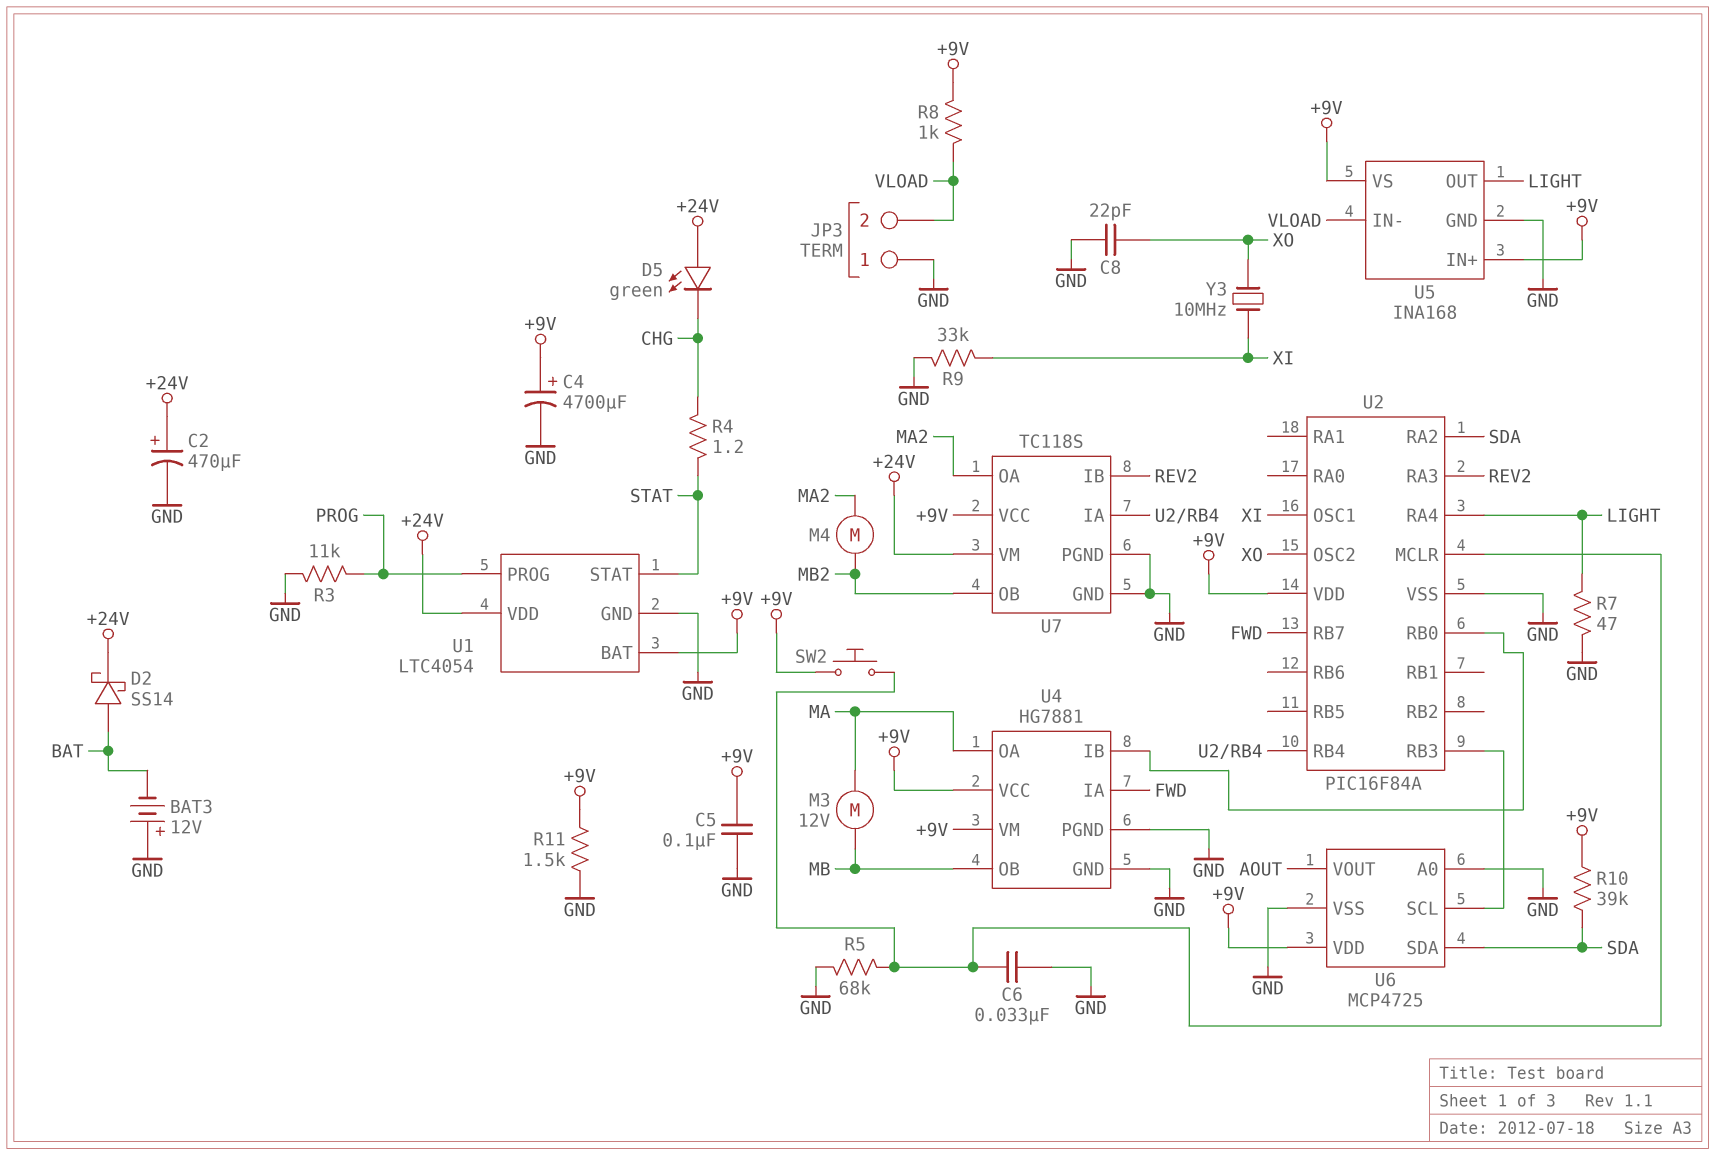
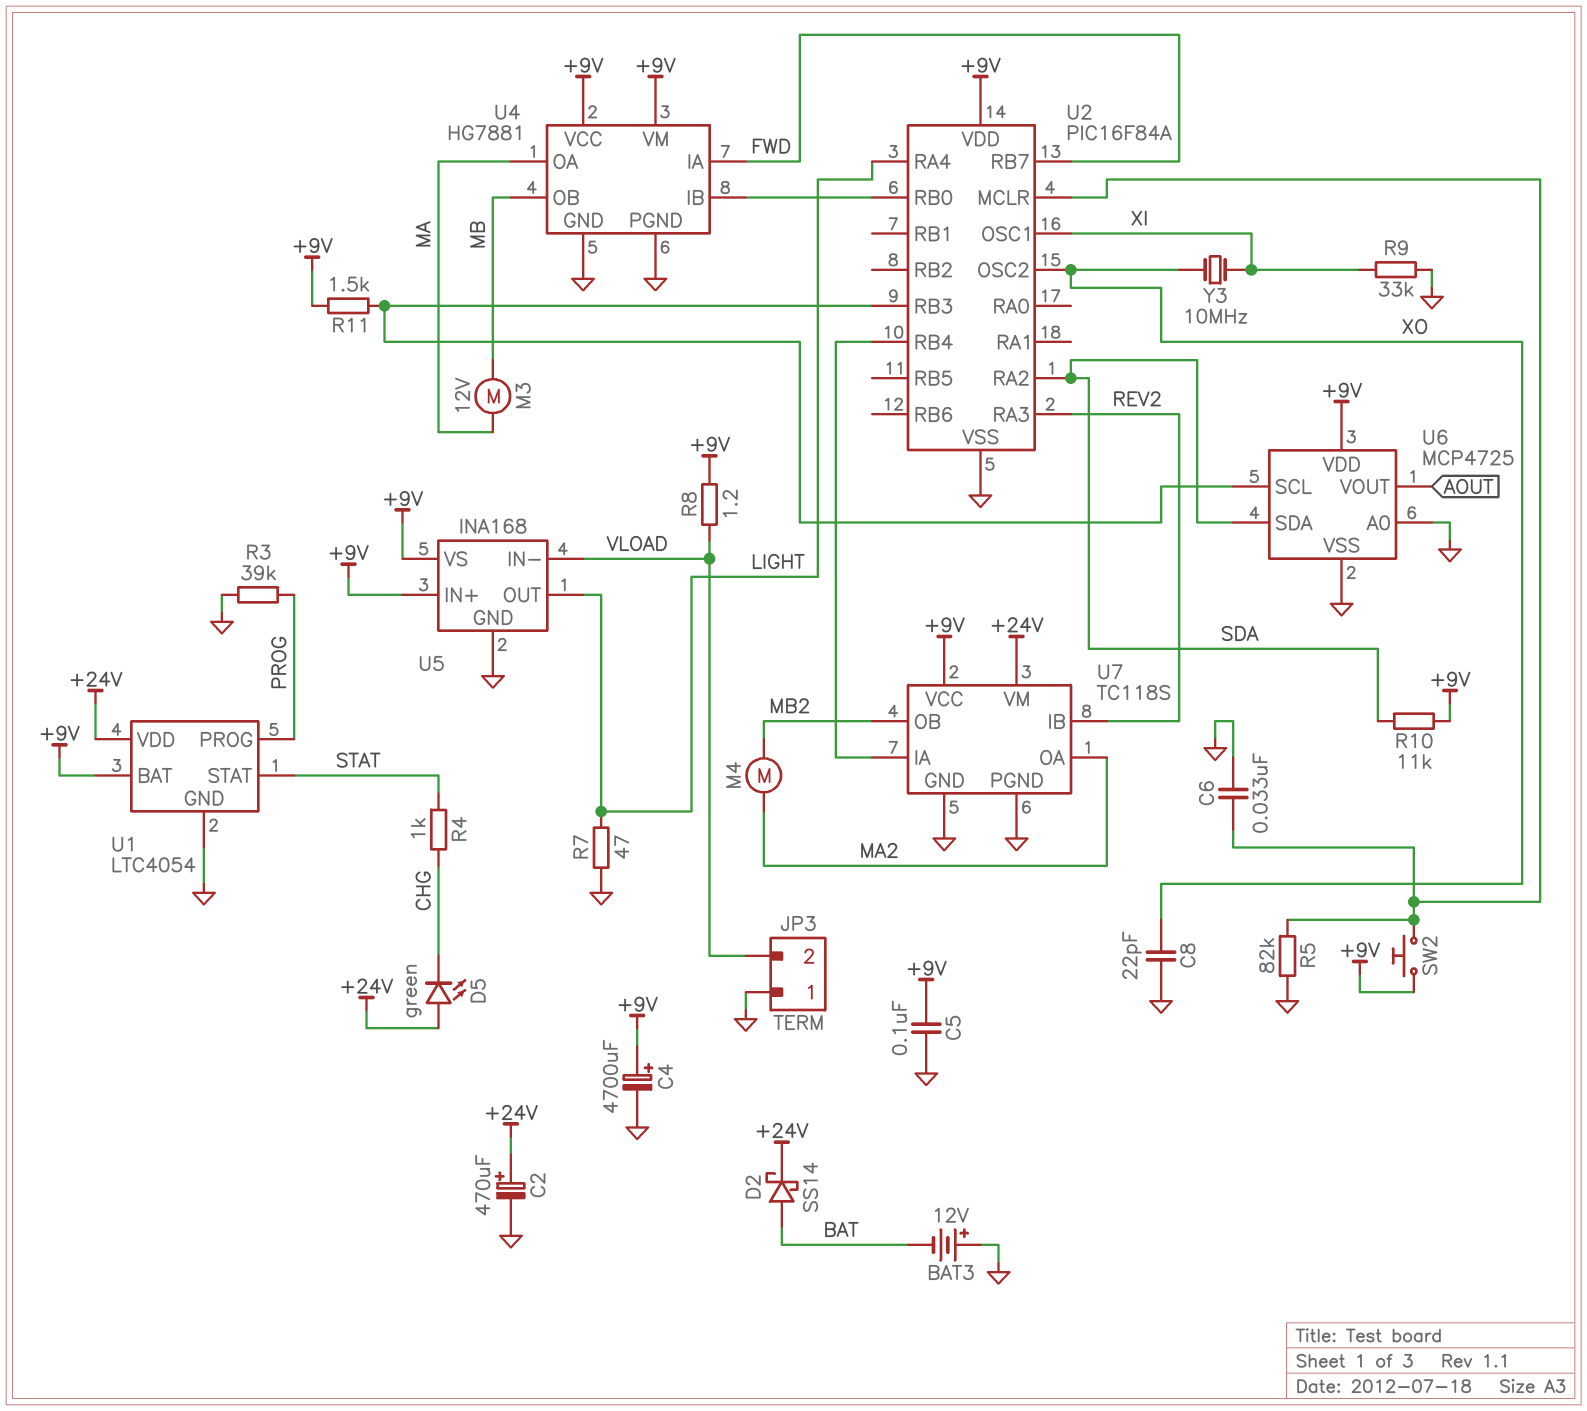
R3: 11k (GND, PROG) -> 39k (GND, PROG)
R4: 1.2 (CHG, STAT) -> 1k (CHG, STAT)
R5: 68k (GND, U2/MCLR) -> 82k (GND, U2/MCLR)
R8: 1k (+9V, VLOAD) -> 1.2 (+9V, VLOAD)
R10: 39k (+9V, SDA) -> 11k (+9V, SDA)
R11: 1.5k (+9V, GND) -> 1.5k (+9V, U2/RB3)

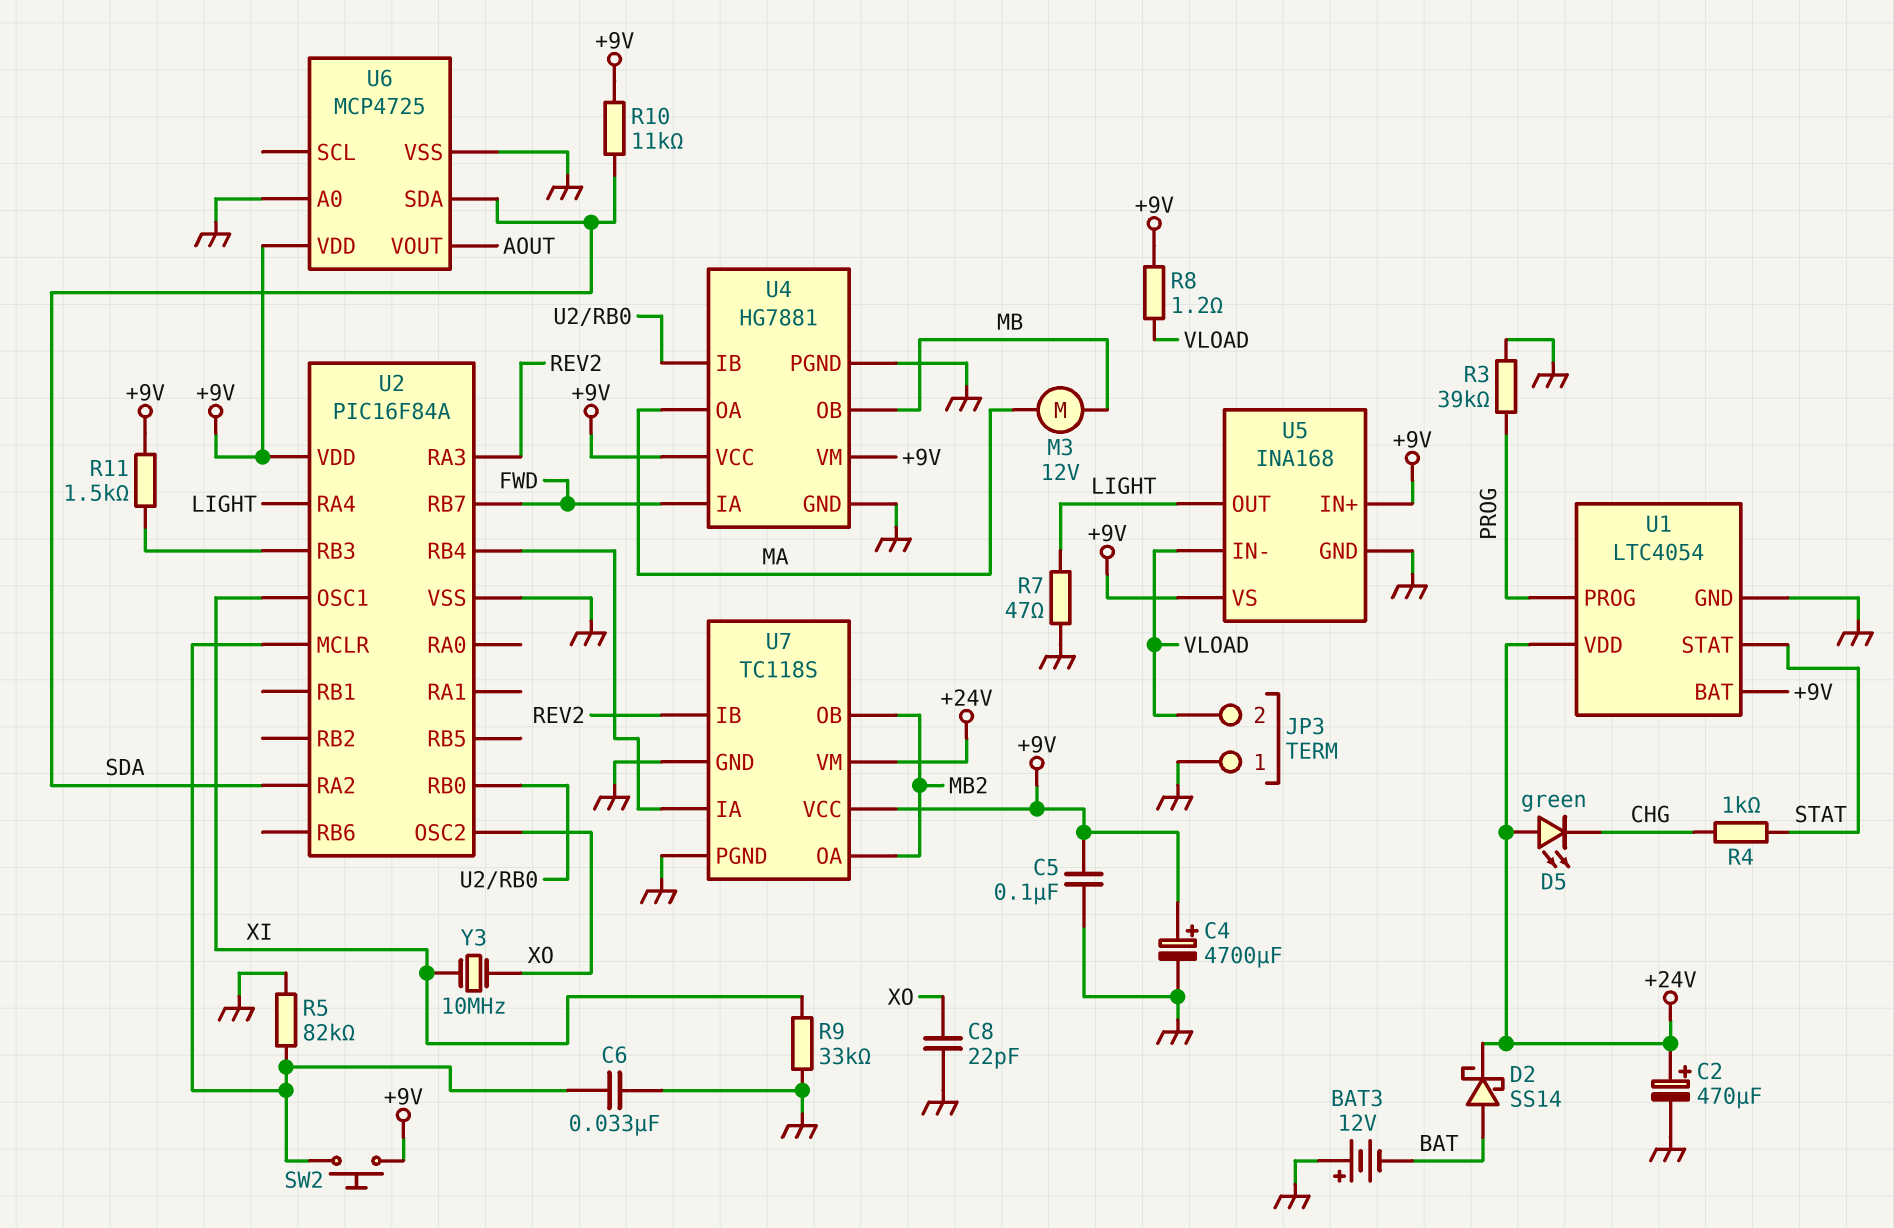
M4: motor (MA2, MB2) -> none
U6 pin SCL: U2/RB3 -> none
U7 pin OA: MA2 -> MB2

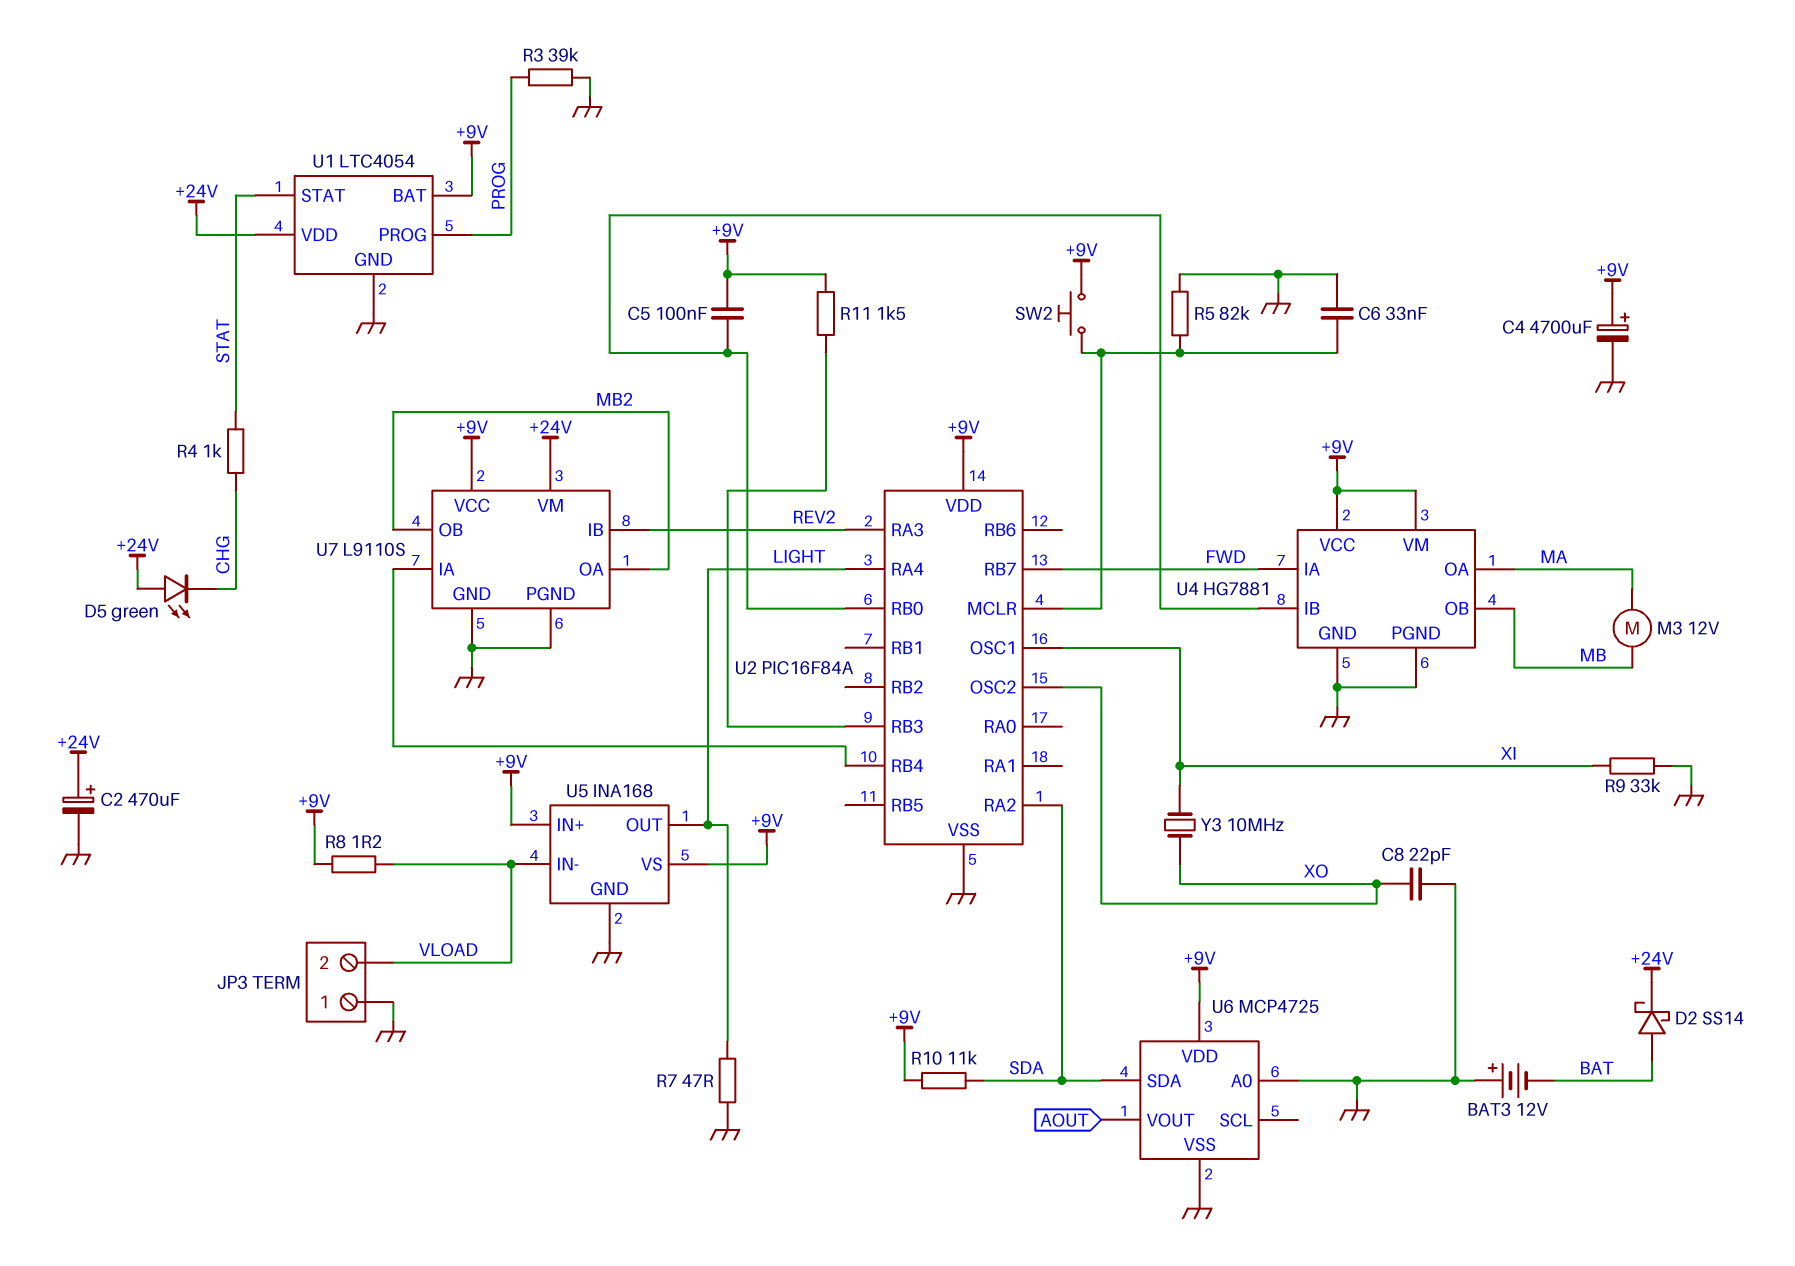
C5: 100nF (+9V, GND) -> 100nF (+9V, U2/RB0)
U7: TC118S -> L9110S

